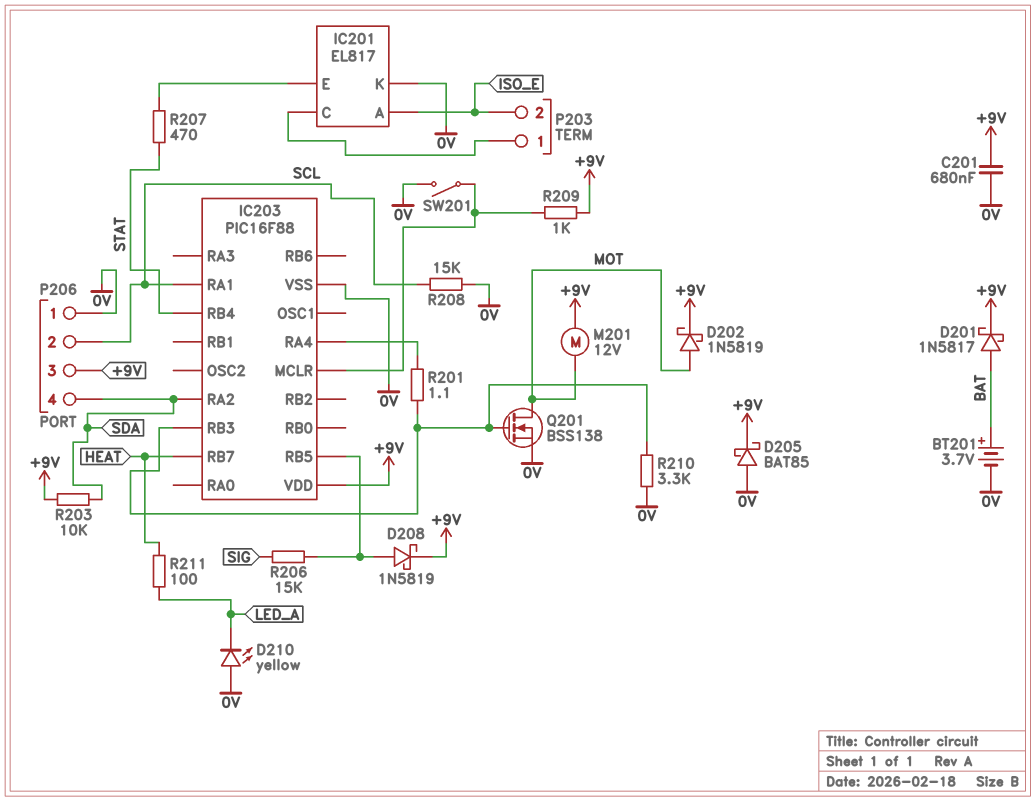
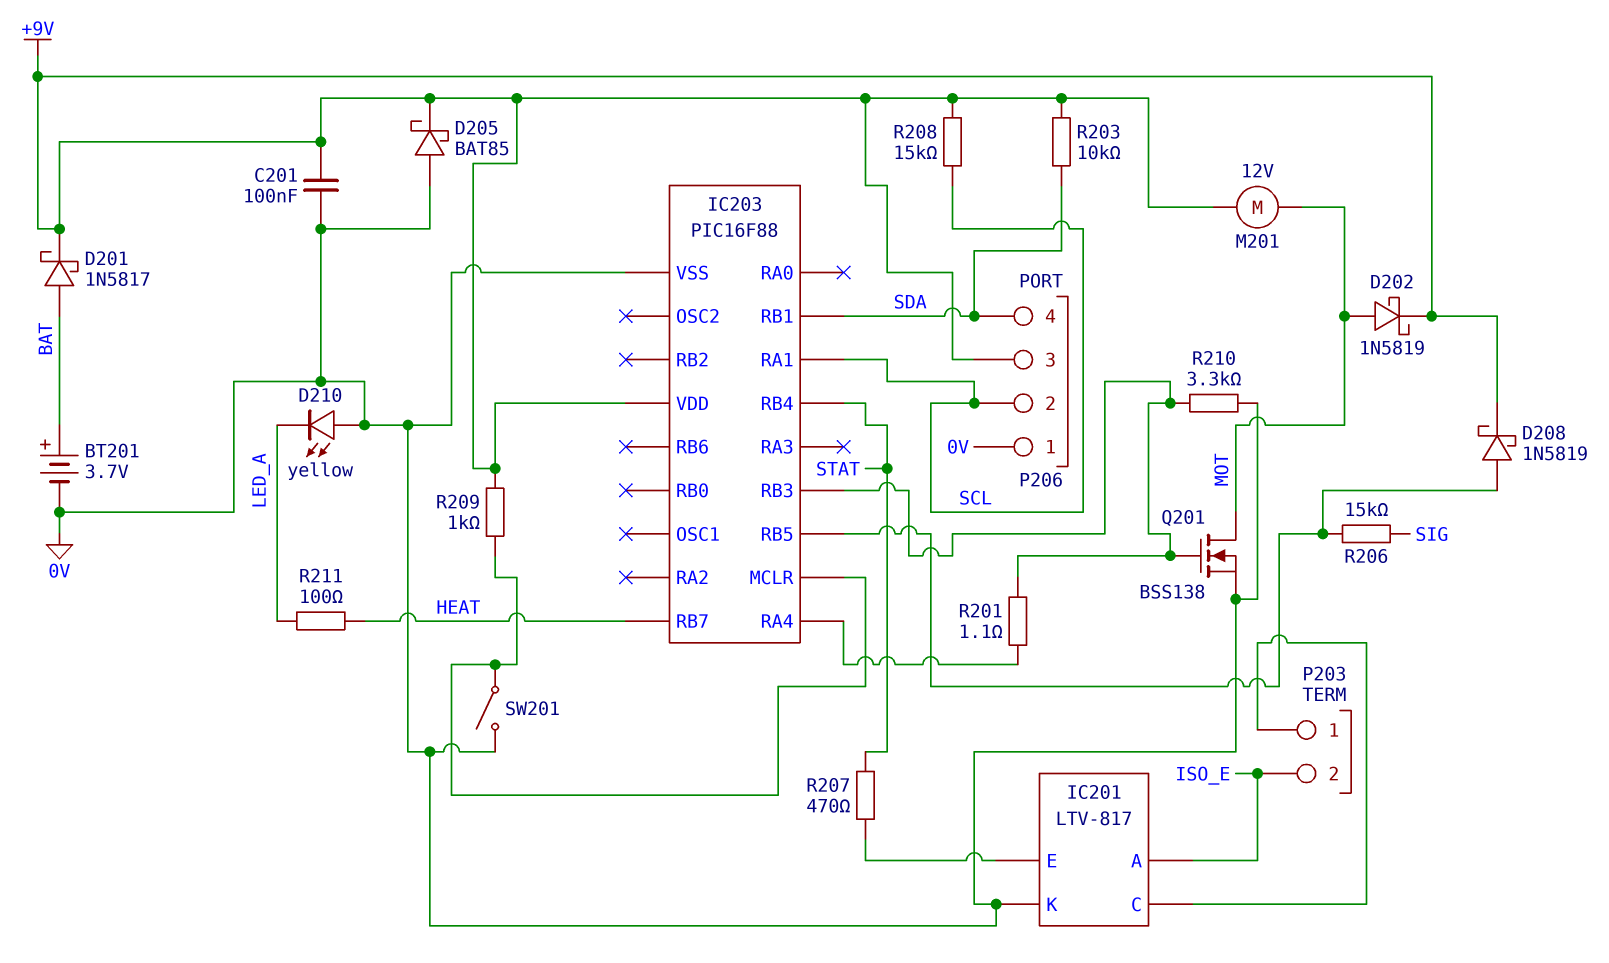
C201: 680nF (+9V, 0V) -> 100nF (+9V, 0V)
IC201: EL817 -> LTV-817
IC203 pin RA2: SDA -> none
IC203 pin RB1: none -> SDA
R208: 15k (0V, SCL) -> 15k (+9V, SCL)

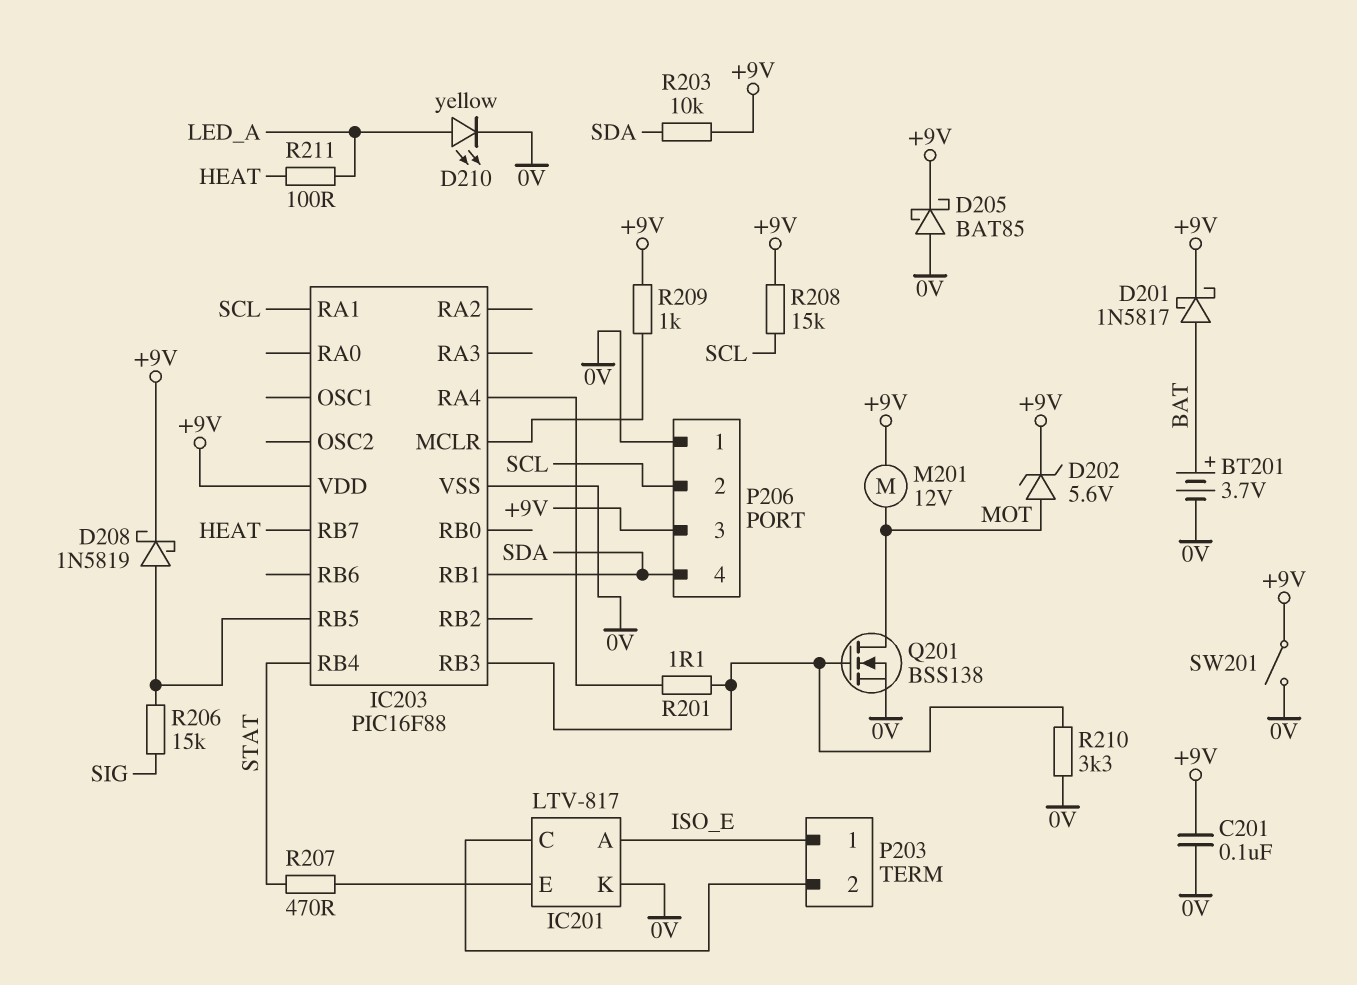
D202: schottky 1N5819 (A MOT, K +9V) -> zener 5.6V (A MOT, K +9V)
D210: LED yellow (A 0V, K LED_A) -> LED yellow (A LED_A, K 0V)
P203 pin 1: IC201/C -> ISO_E
P203 pin 2: ISO_E -> IC201/C
SW201: switch (0V, IC203/MCLR) -> switch (+9V, 0V)

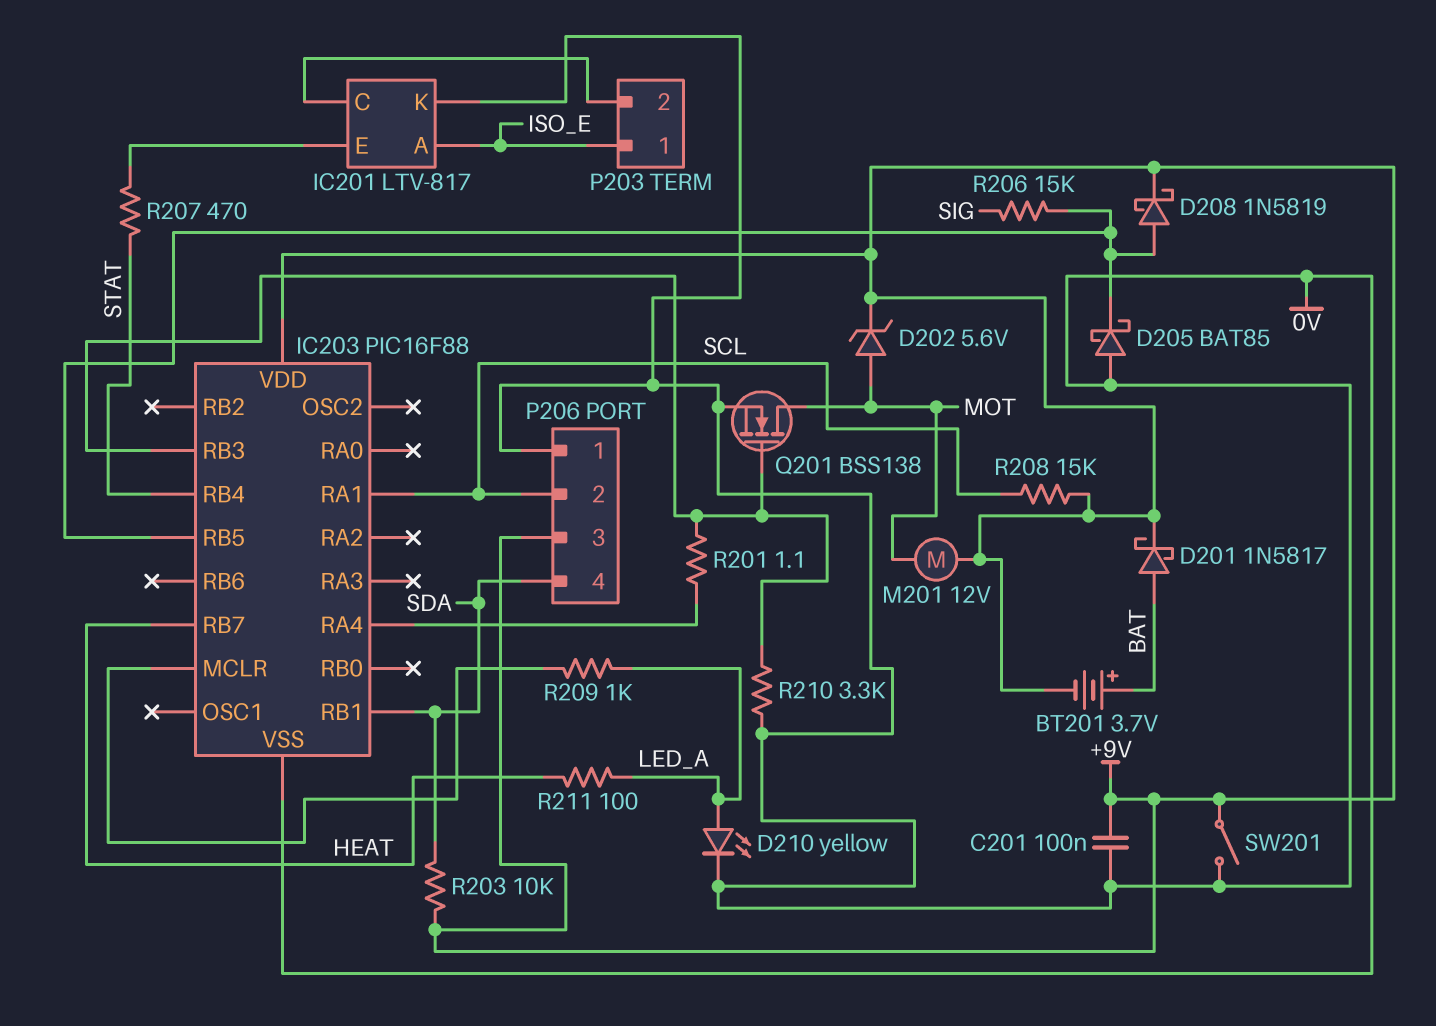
BT201: 3.7V (plus BAT, minus 0V) -> 3.7V (plus BAT, minus +9V)
D205: schottky BAT85 (A 0V, K +9V) -> schottky BAT85 (A 0V, K IC203/RB5)
R209: 1k (+9V, IC203/MCLR) -> 1k (IC203/MCLR, LED_A)

